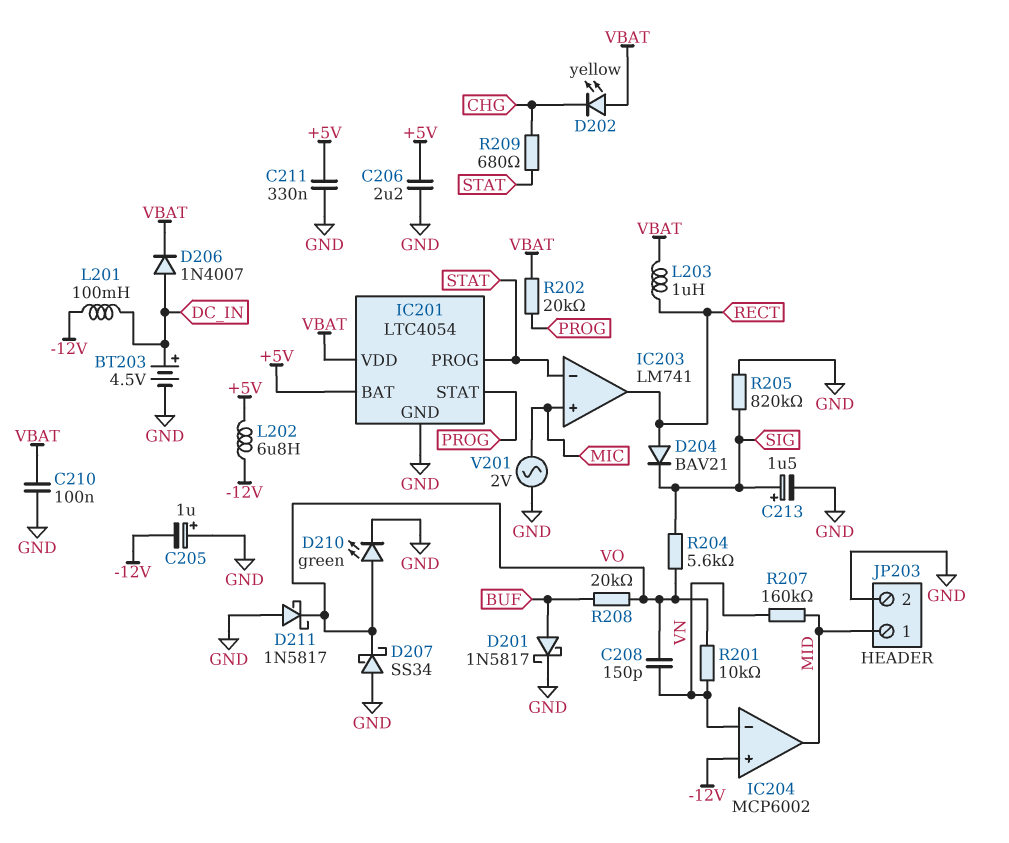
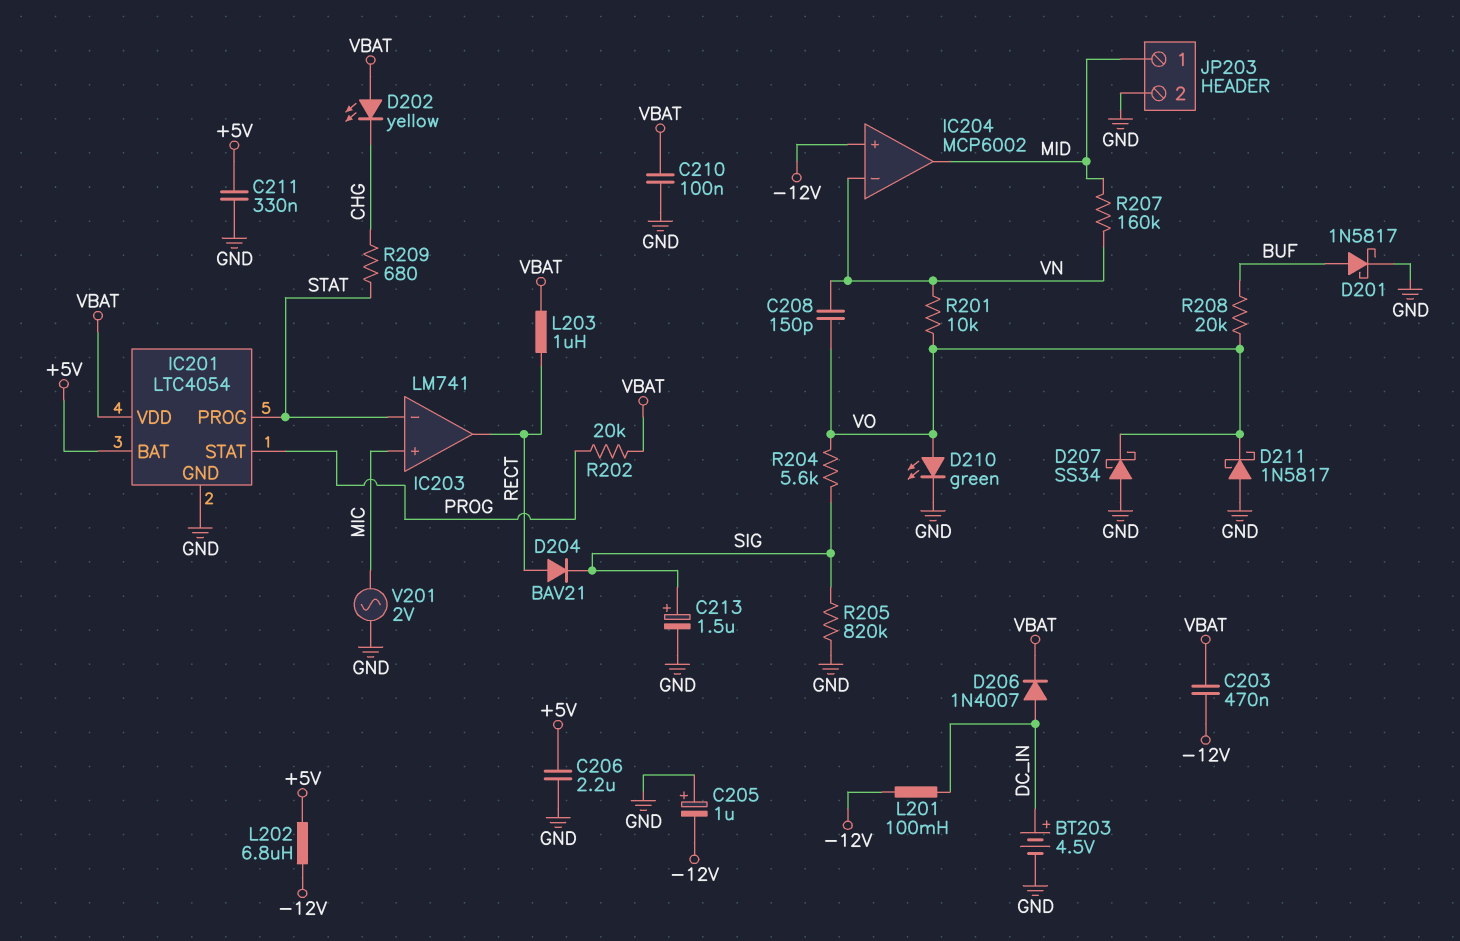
C203: none -> 470nF (-12V, VBAT)

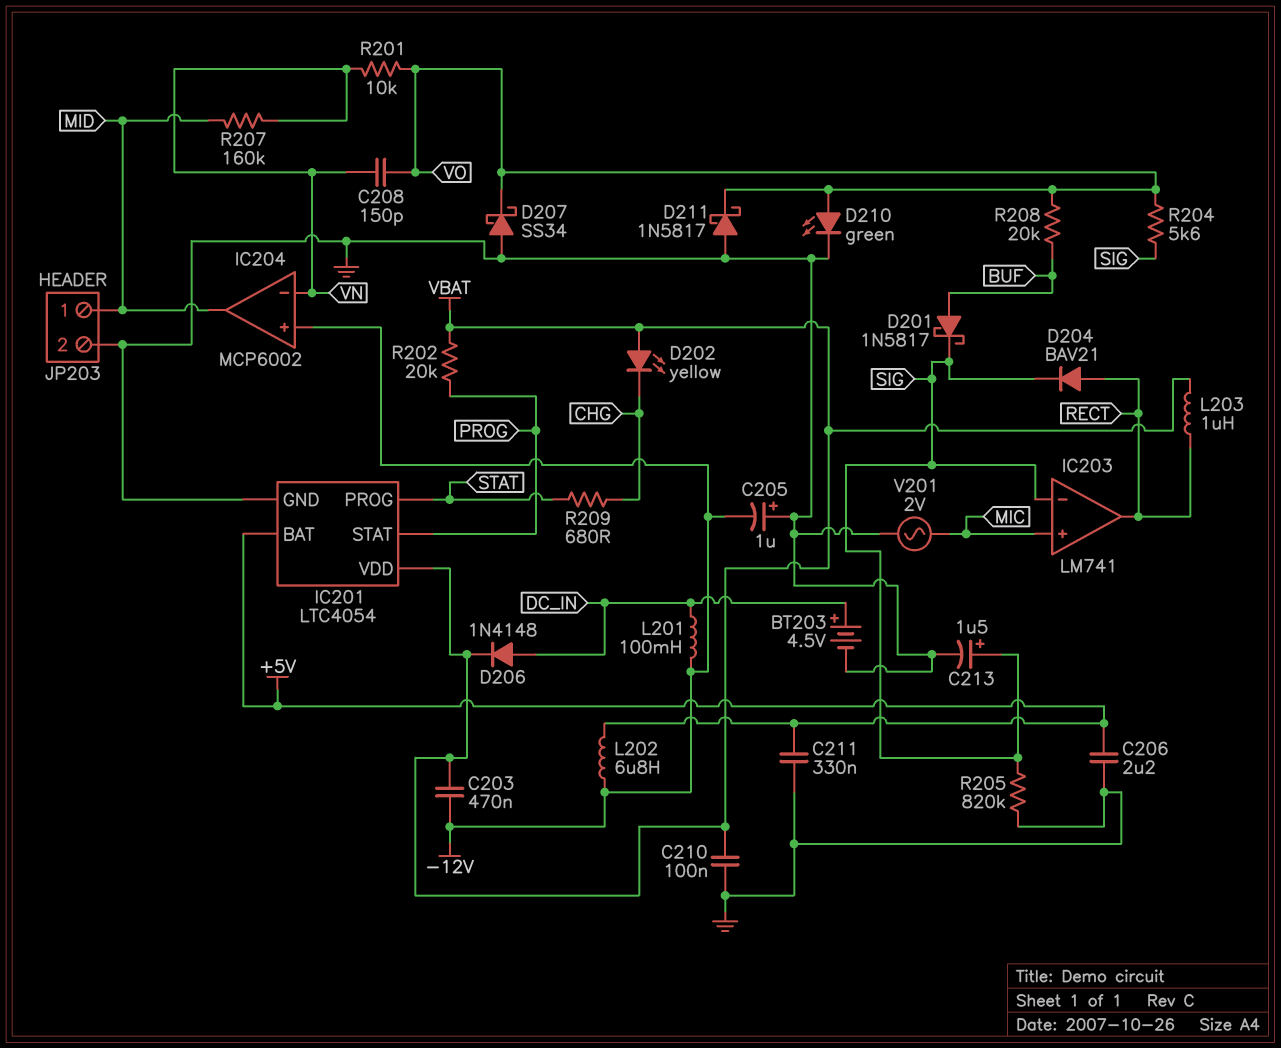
D201: schottky 1N5817 (A BUF, K GND) -> schottky 1N5817 (A BUF, K SIG)
D206: diode 1N4007 (A DC_IN, K VBAT) -> diode 1N4148 (A DC_IN, K VBAT)
IC203 pin in-: STAT -> SIG

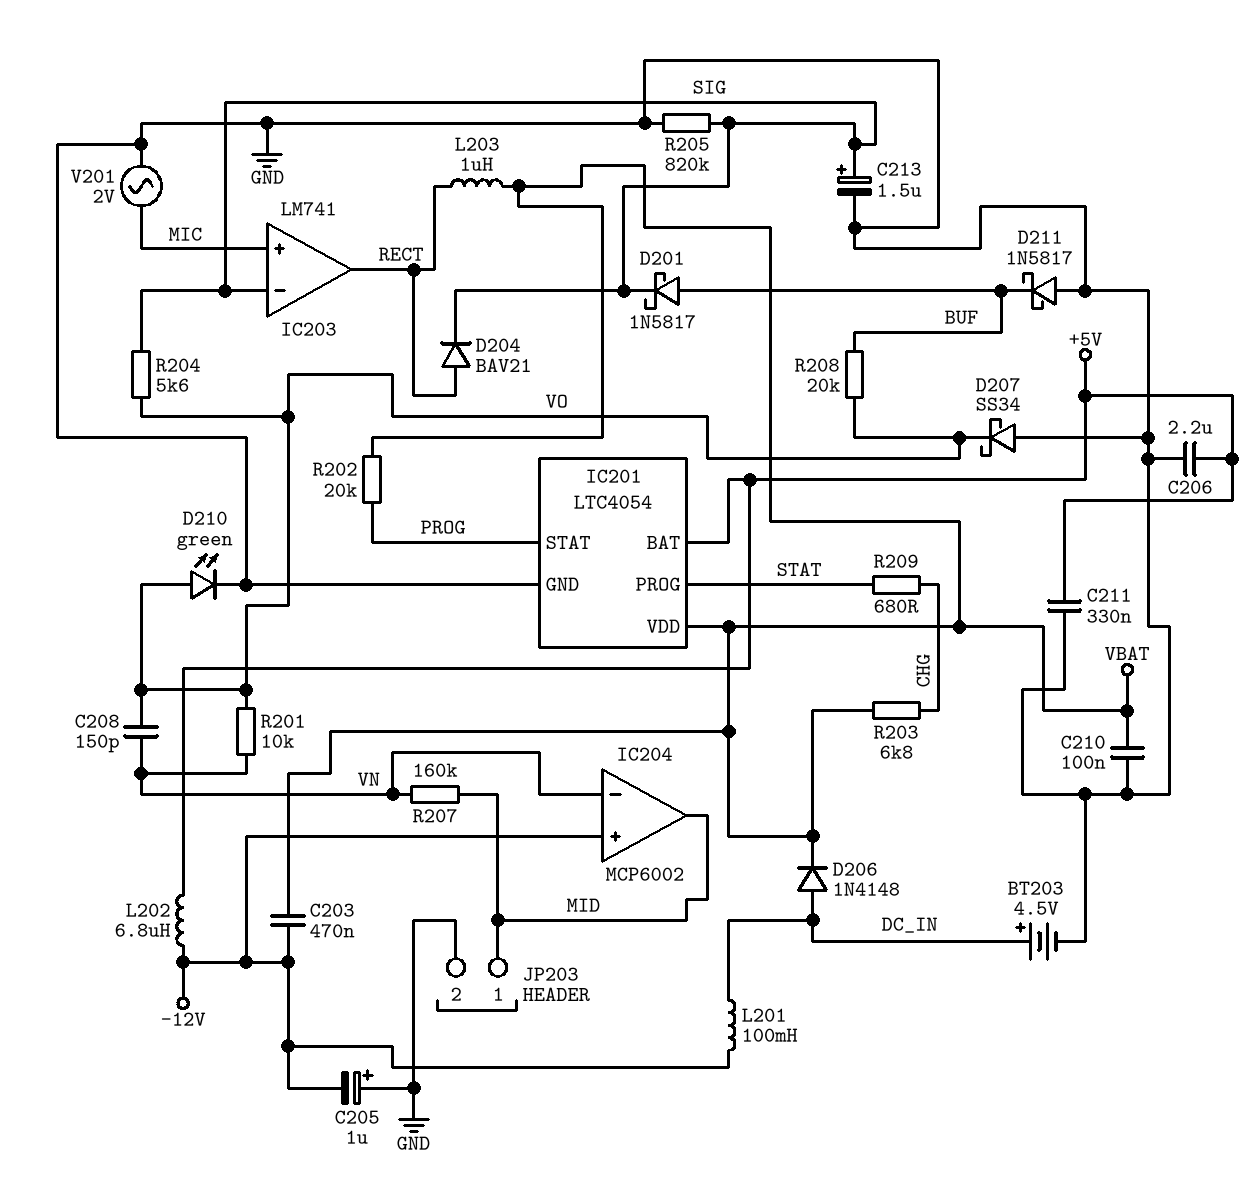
D202: LED yellow (A VBAT, K CHG) -> none
D211: schottky 1N5817 (A GND, K VO) -> schottky 1N5817 (A GND, K BUF)
R203: none -> 6.8k (CHG, VBAT)

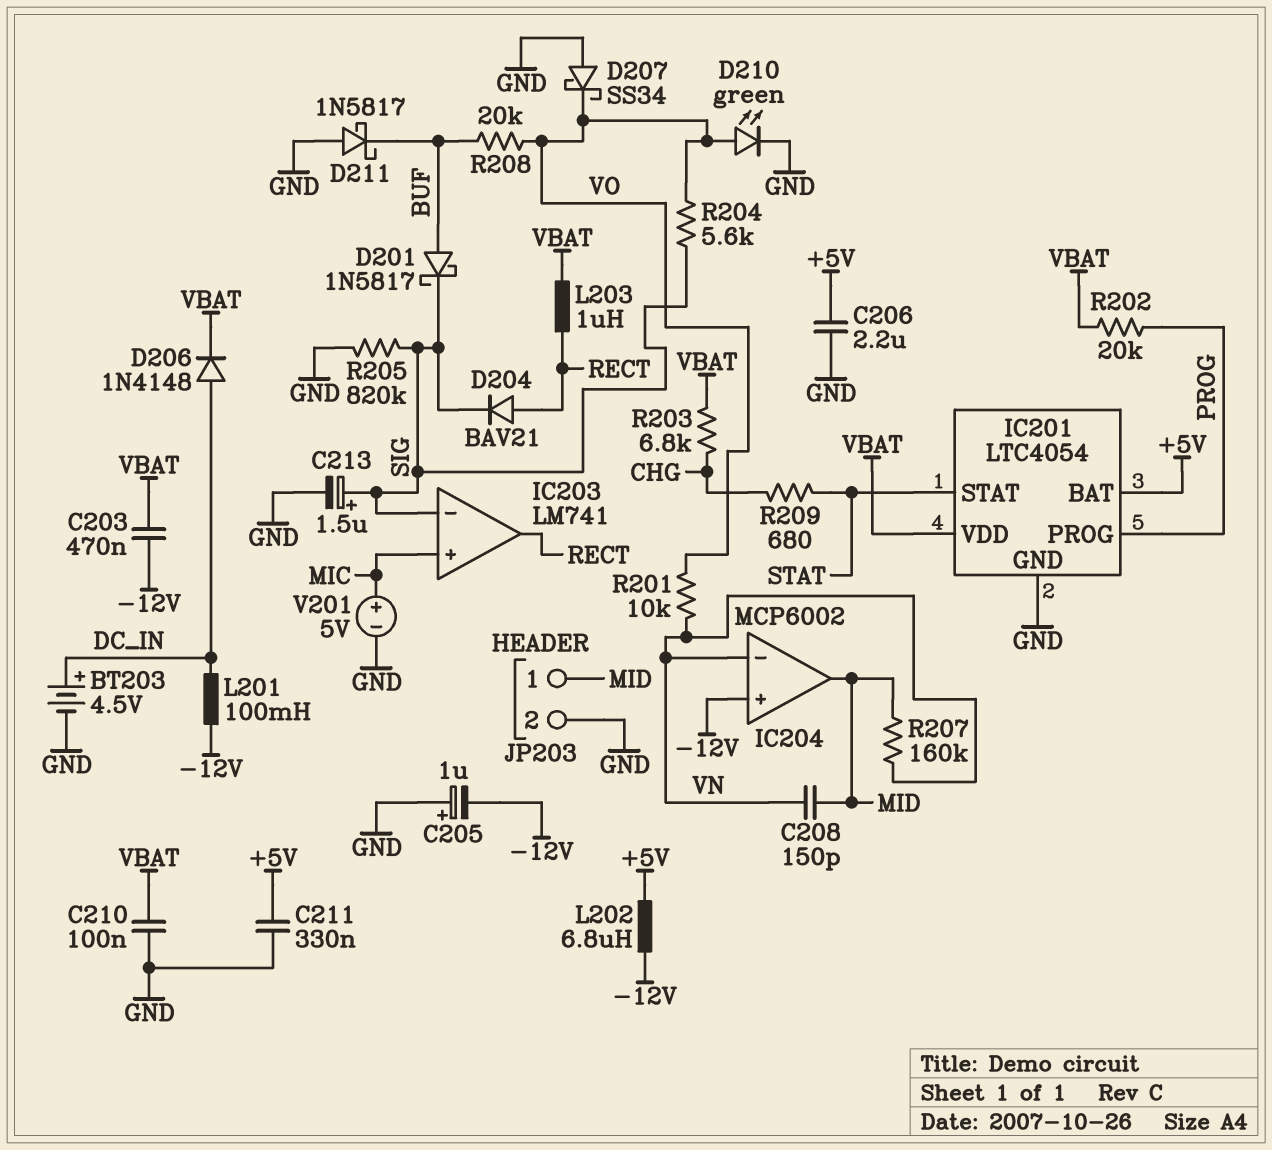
C208: 150pF (VN, VO) -> 150pF (MID, VN)
IC201 pin PROG: STAT -> PROG
IC201 pin STAT: PROG -> STAT
V201: AC 2V (GND, MIC) -> 5V (plus MIC, minus GND)

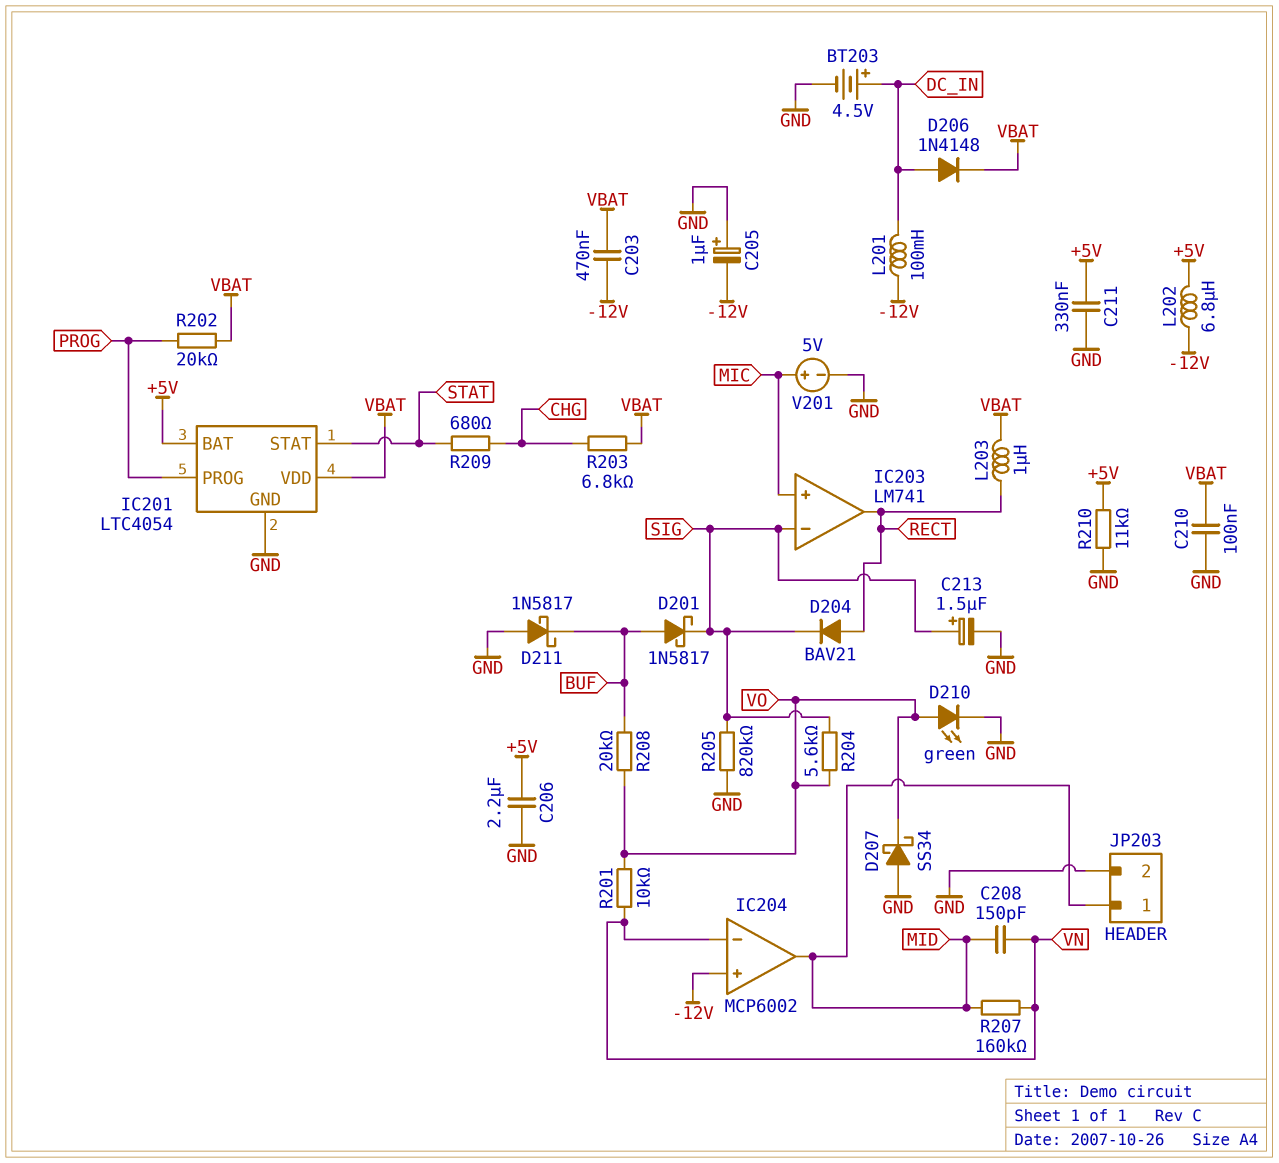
R210: none -> 11k (+5V, GND)

